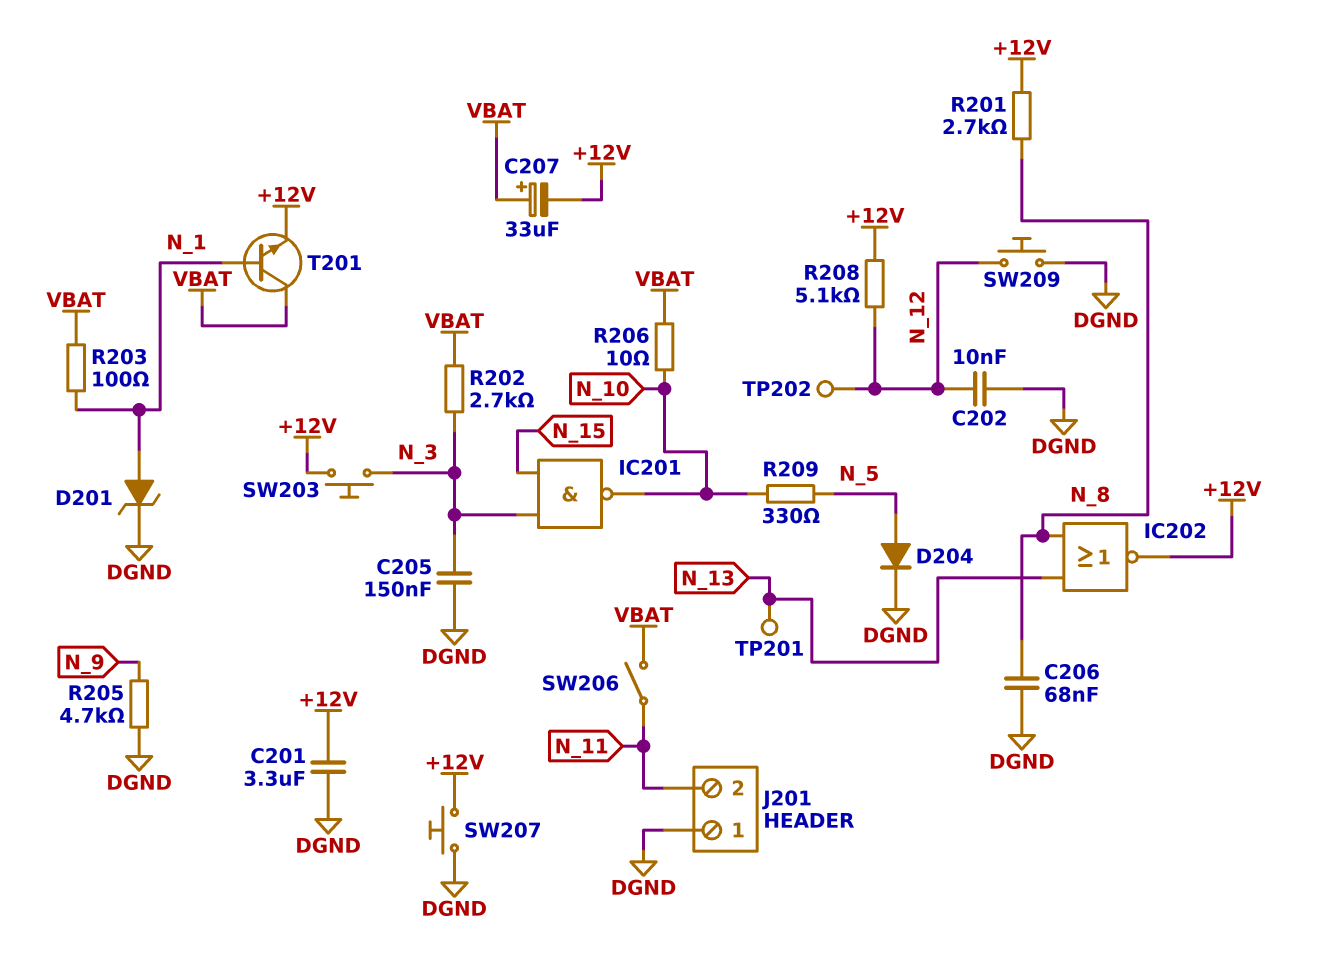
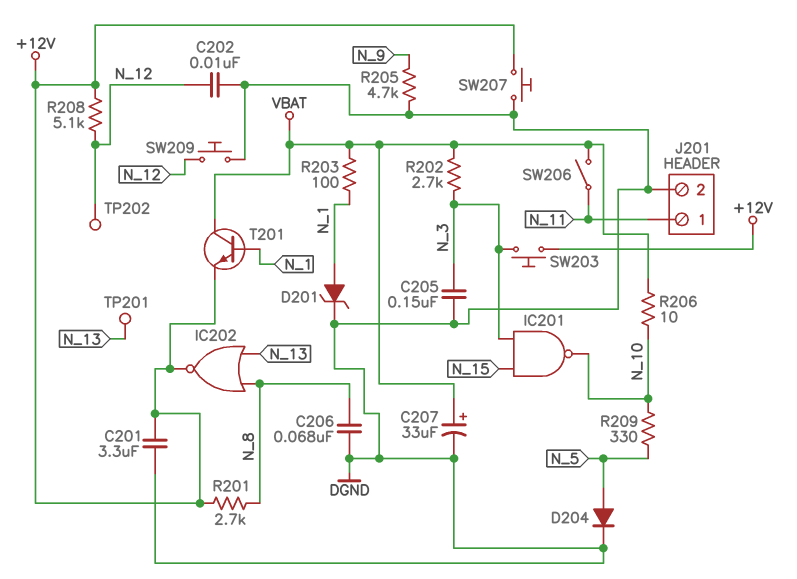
C207: 33uF (plus VBAT, minus +12V) -> 33uF (plus VBAT, minus DGND)
J201 pin 1: DGND -> N_11
J201 pin 2: N_11 -> DGND

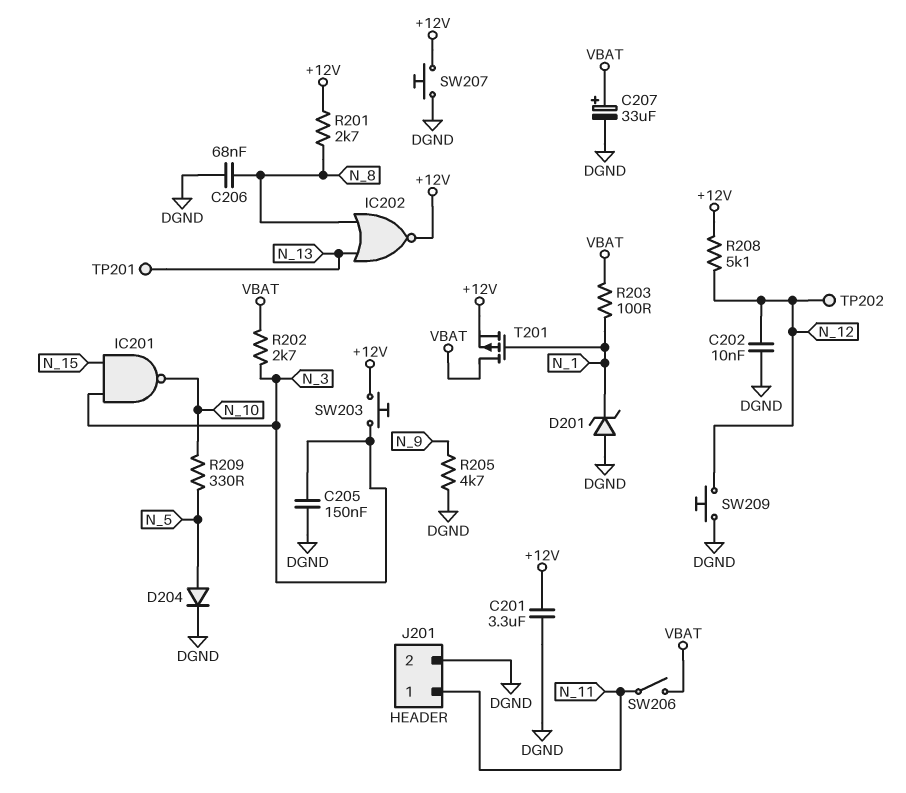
D201: zener (A N_1, K DGND) -> zener (A DGND, K N_1)
R206: 10 (N_10, VBAT) -> none
T201: NPN (B N_1, C VBAT, E +12V) -> PMOS (G N_1, D VBAT, S +12V)

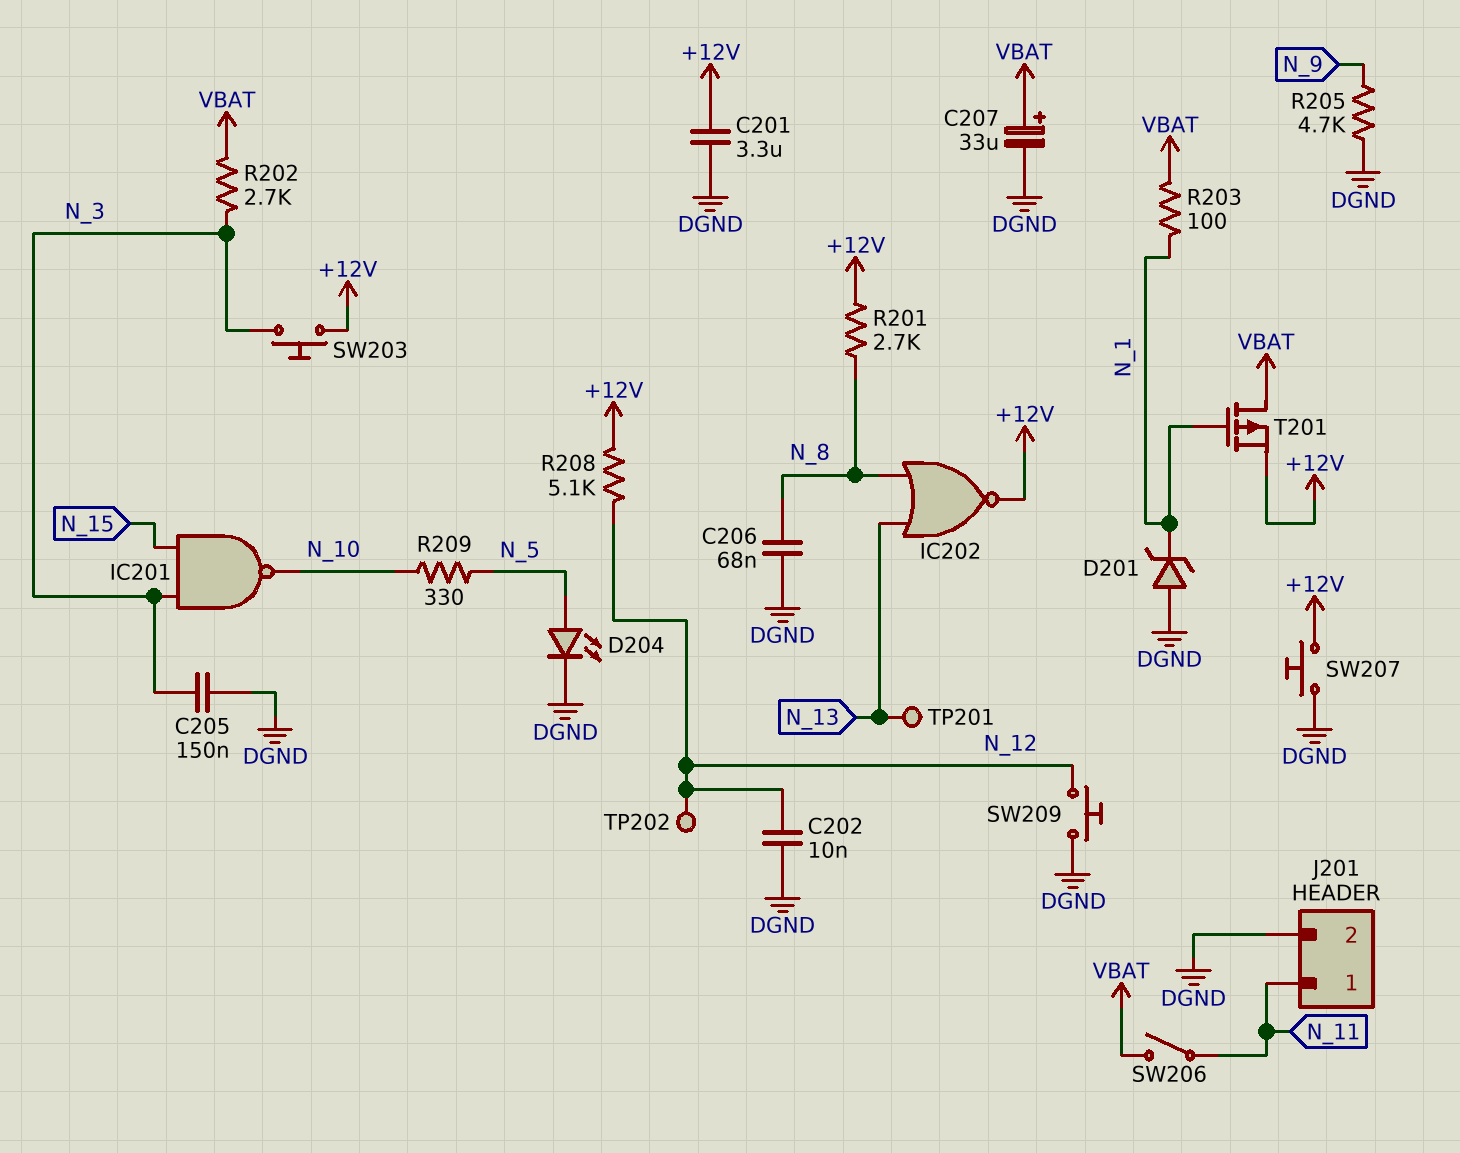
D204: diode (A N_5, K DGND) -> LED (A N_5, K DGND)

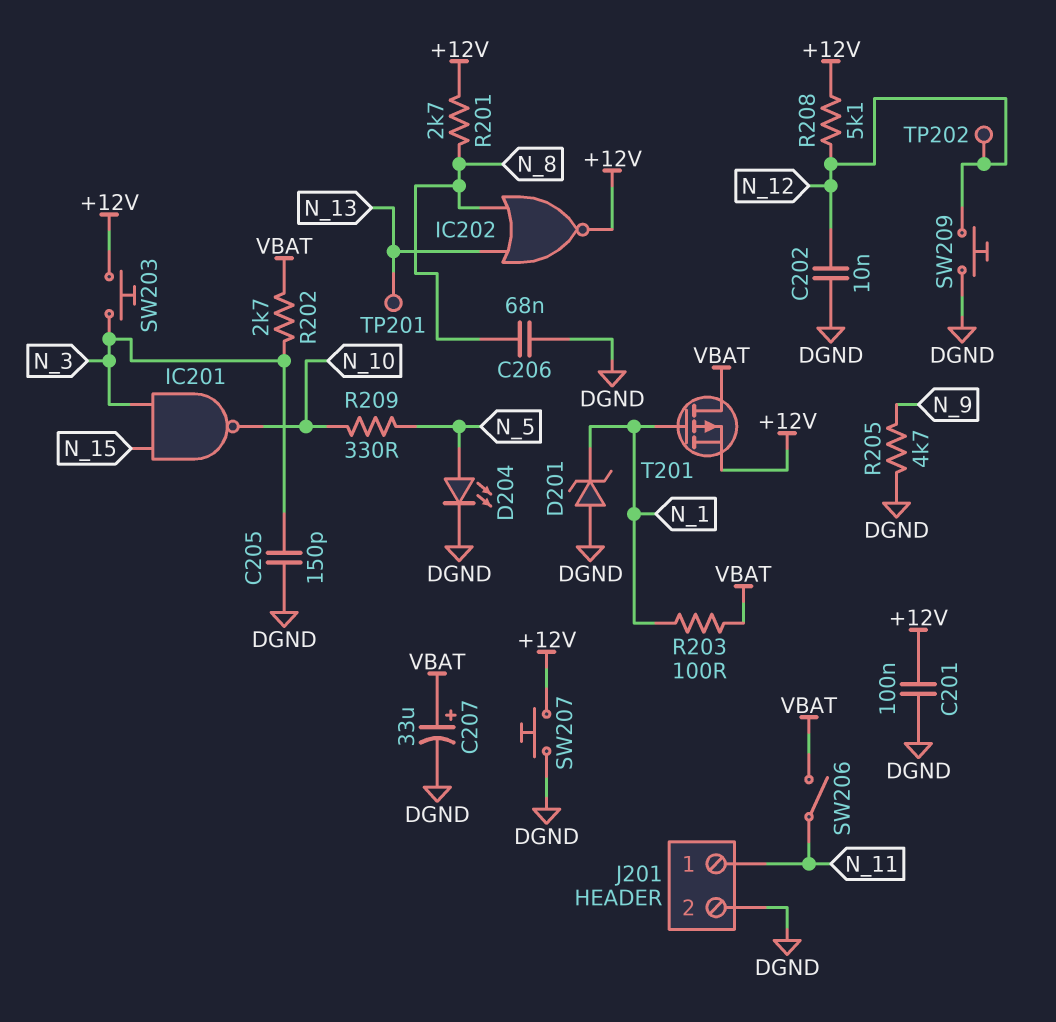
C201: 3.3uF (+12V, DGND) -> 100nF (+12V, DGND)
C205: 150nF (DGND, N_3) -> 150pF (DGND, N_3)

